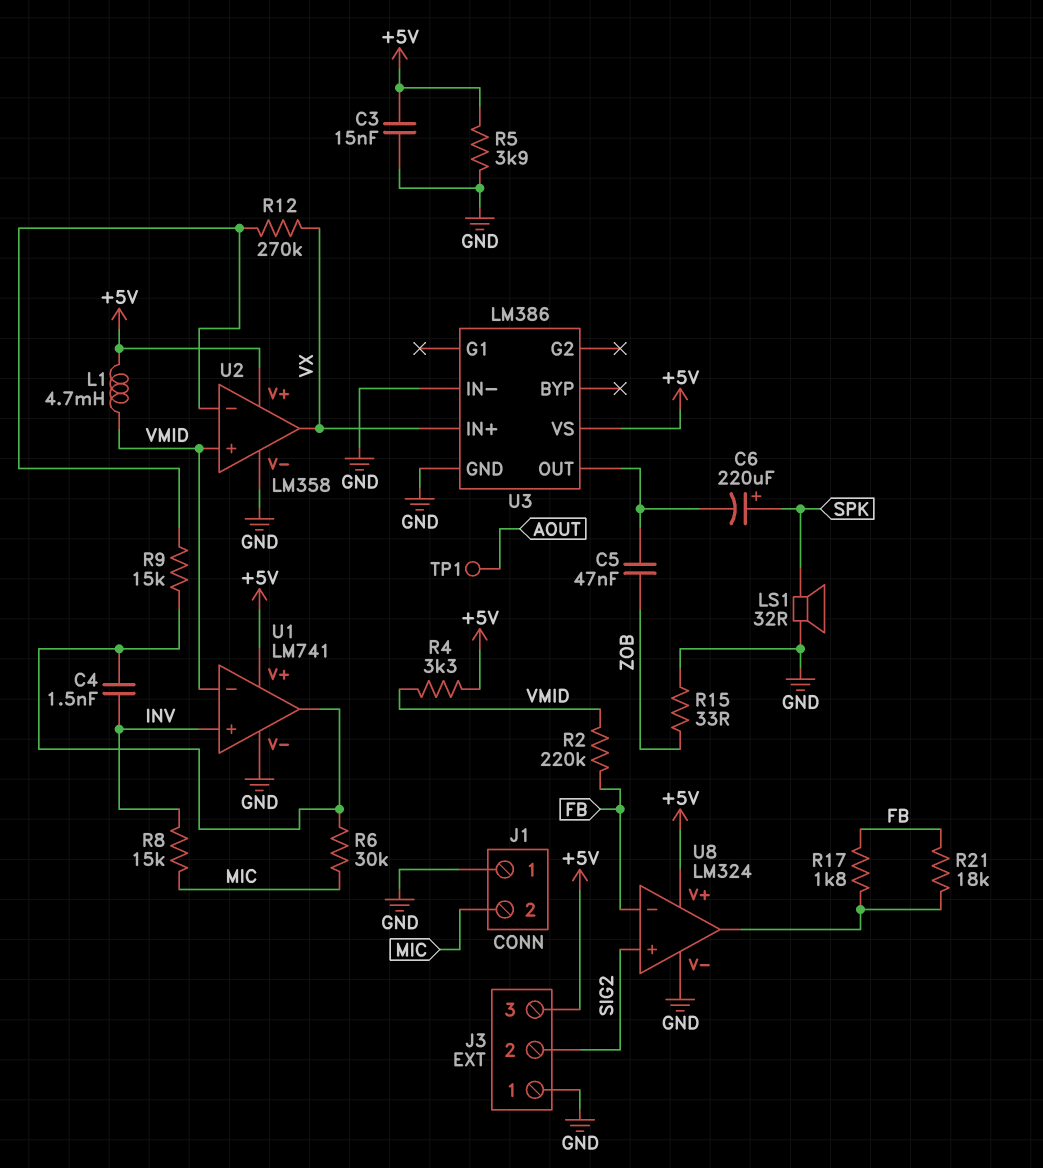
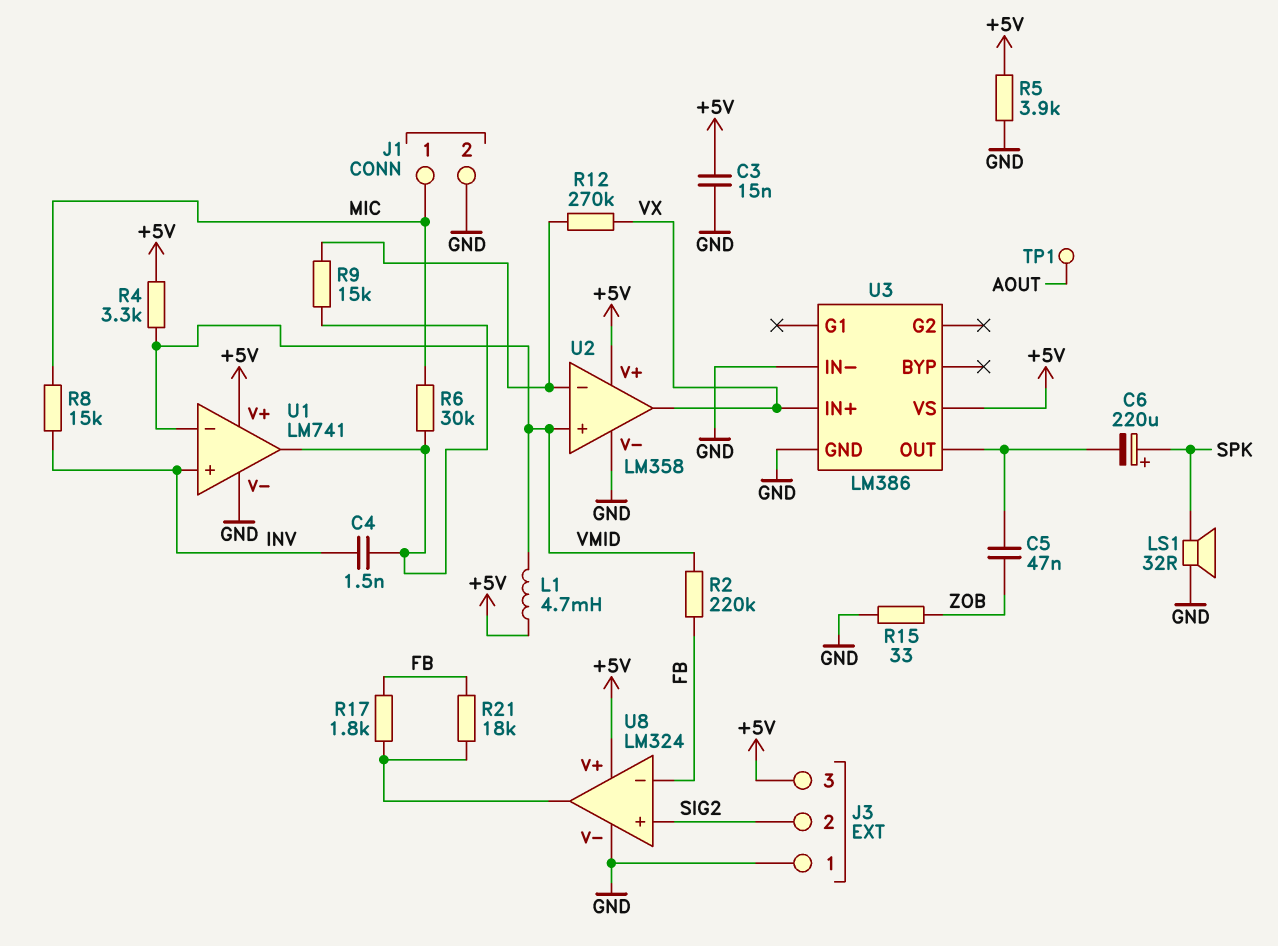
J1 pin 1: GND -> MIC
J1 pin 2: MIC -> GND

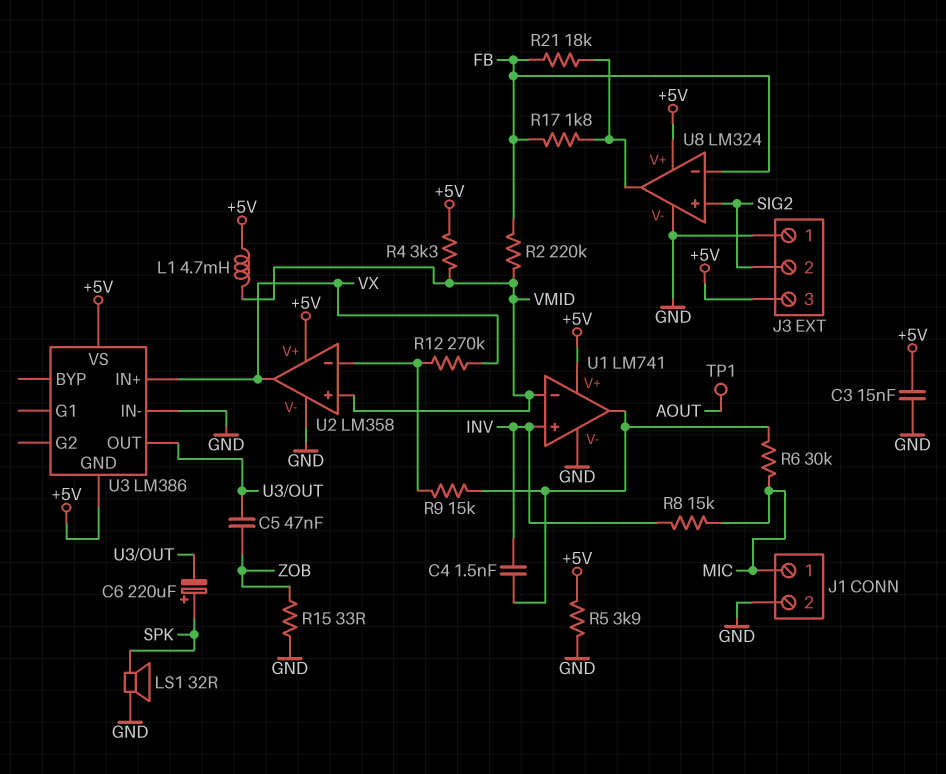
U3 pin GND: GND -> +5V

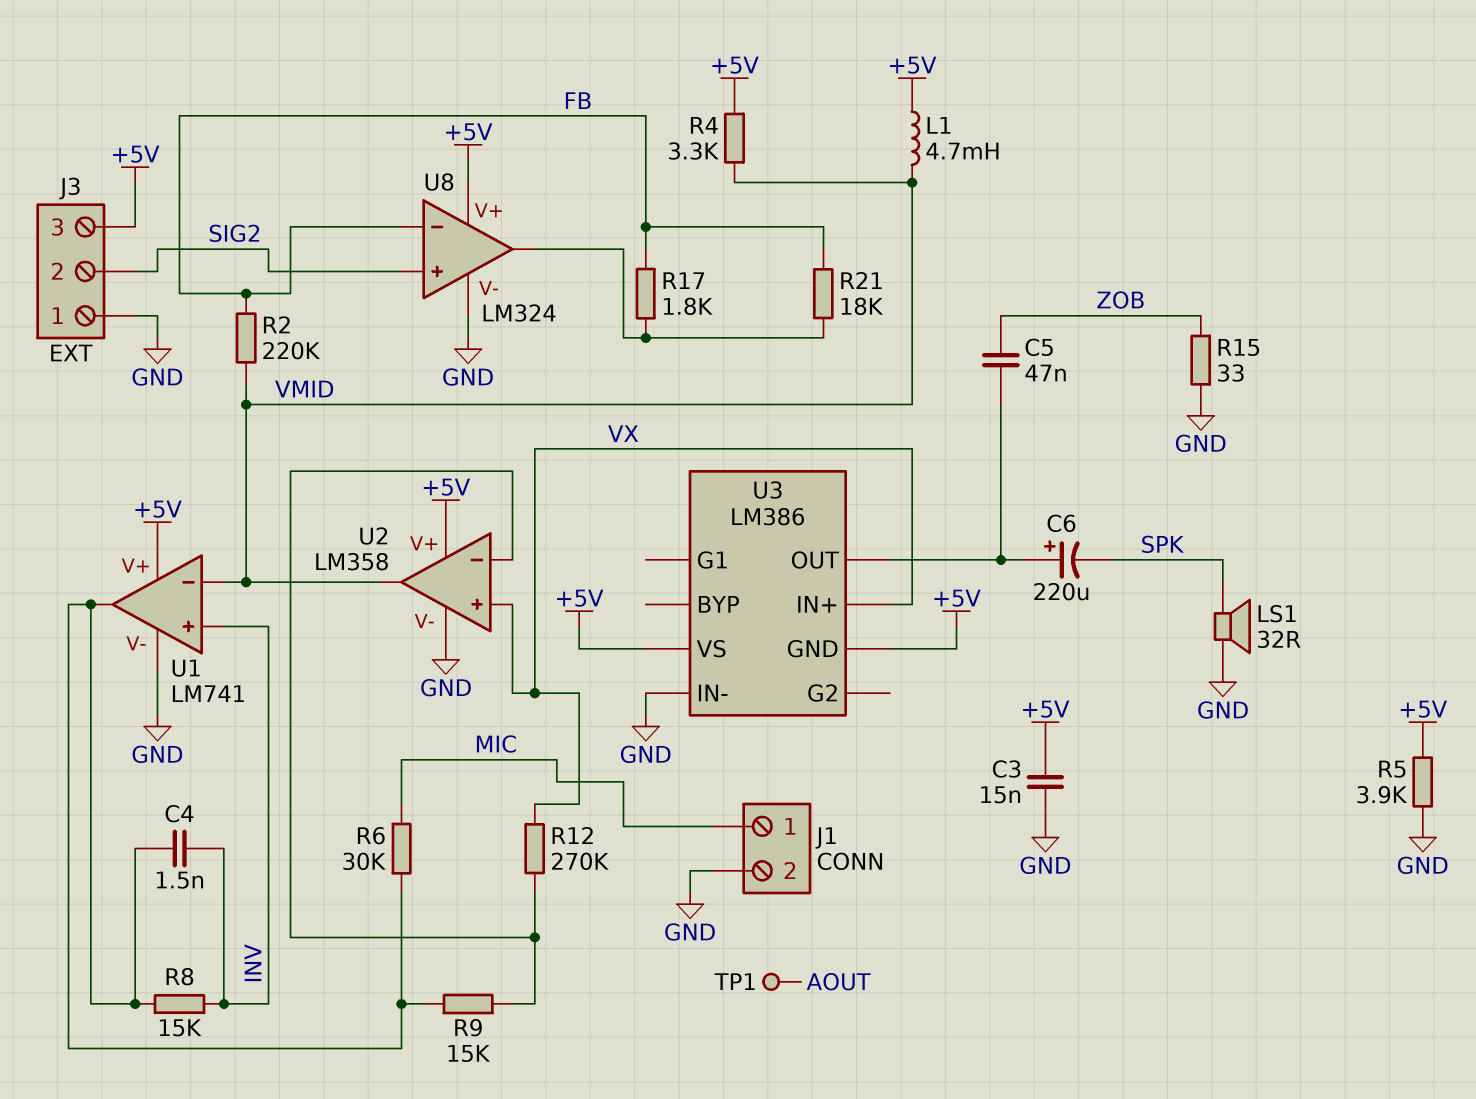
C6: 220uF (plus SPK, minus U3/OUT) -> 220uF (plus U3/OUT, minus SPK)
R8: 15k (INV, MIC) -> 15k (INV, U1/out)
U2 pin in+: VMID -> VX
U2 pin out: VX -> VMID

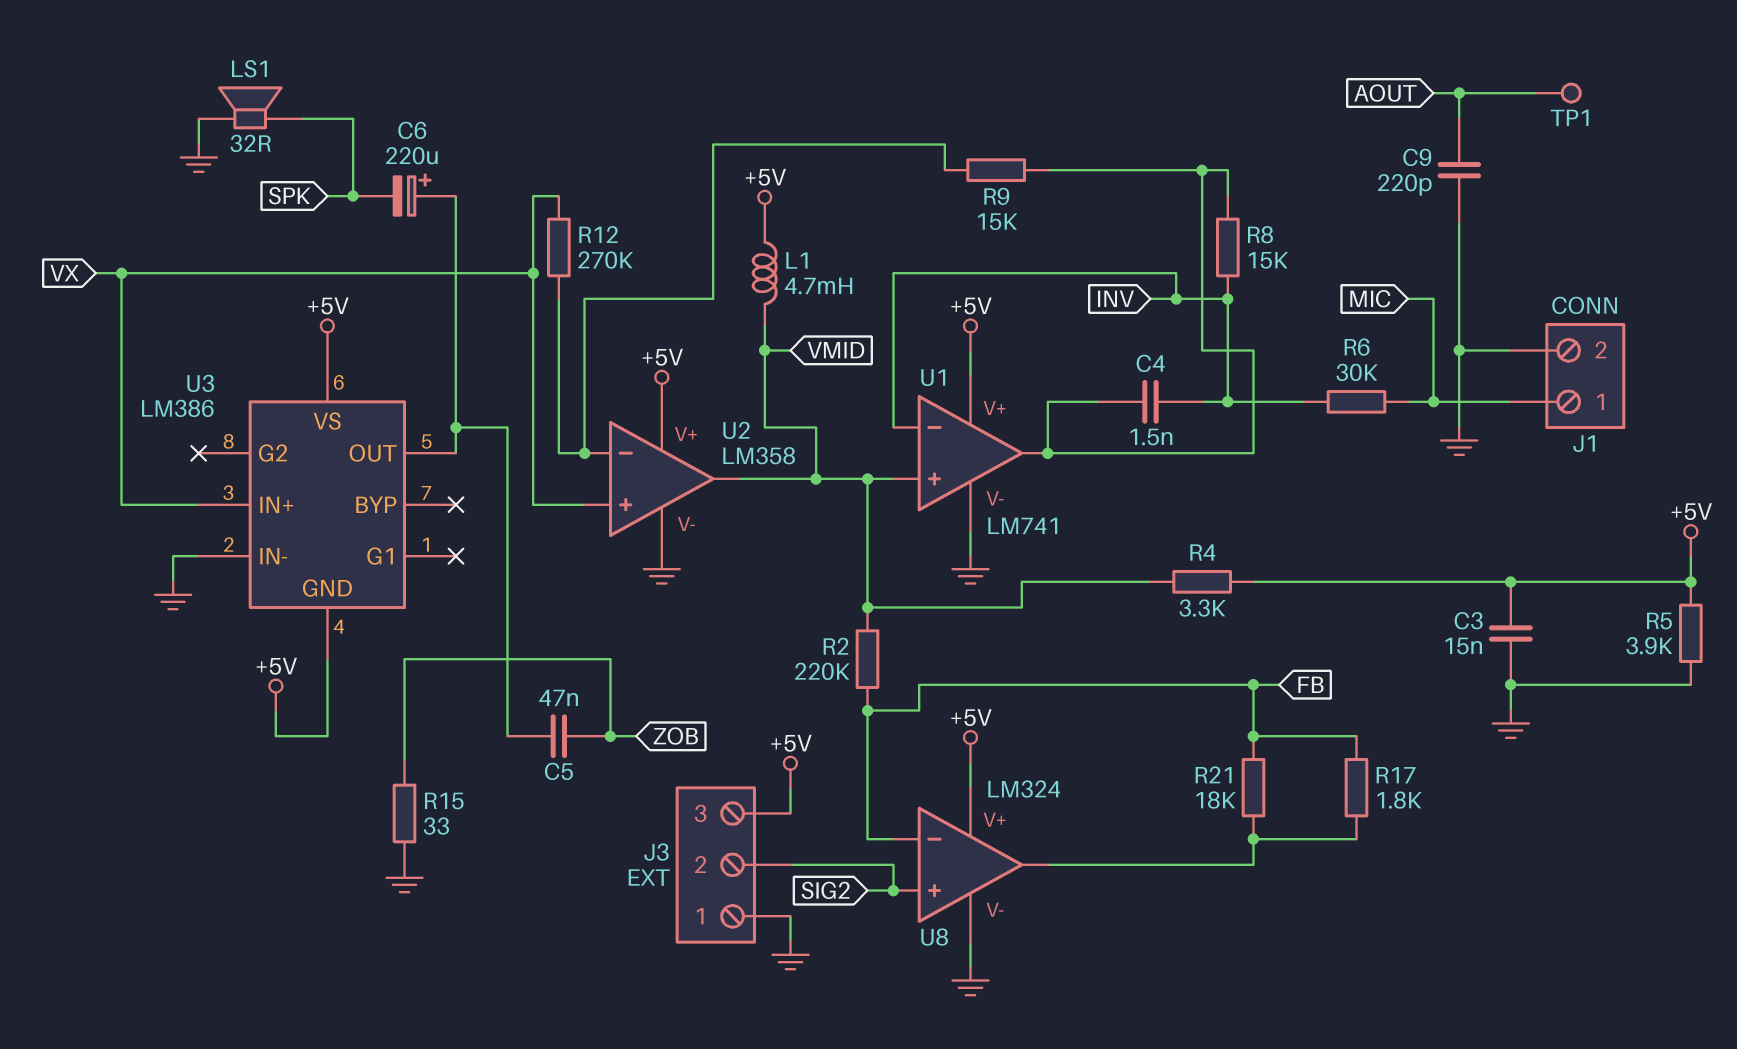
C9: none -> 220pF (AOUT, GND)
R6: 30k (MIC, U1/out) -> 30k (INV, MIC)
U1 pin in+: INV -> VMID
U1 pin in-: VMID -> INV

